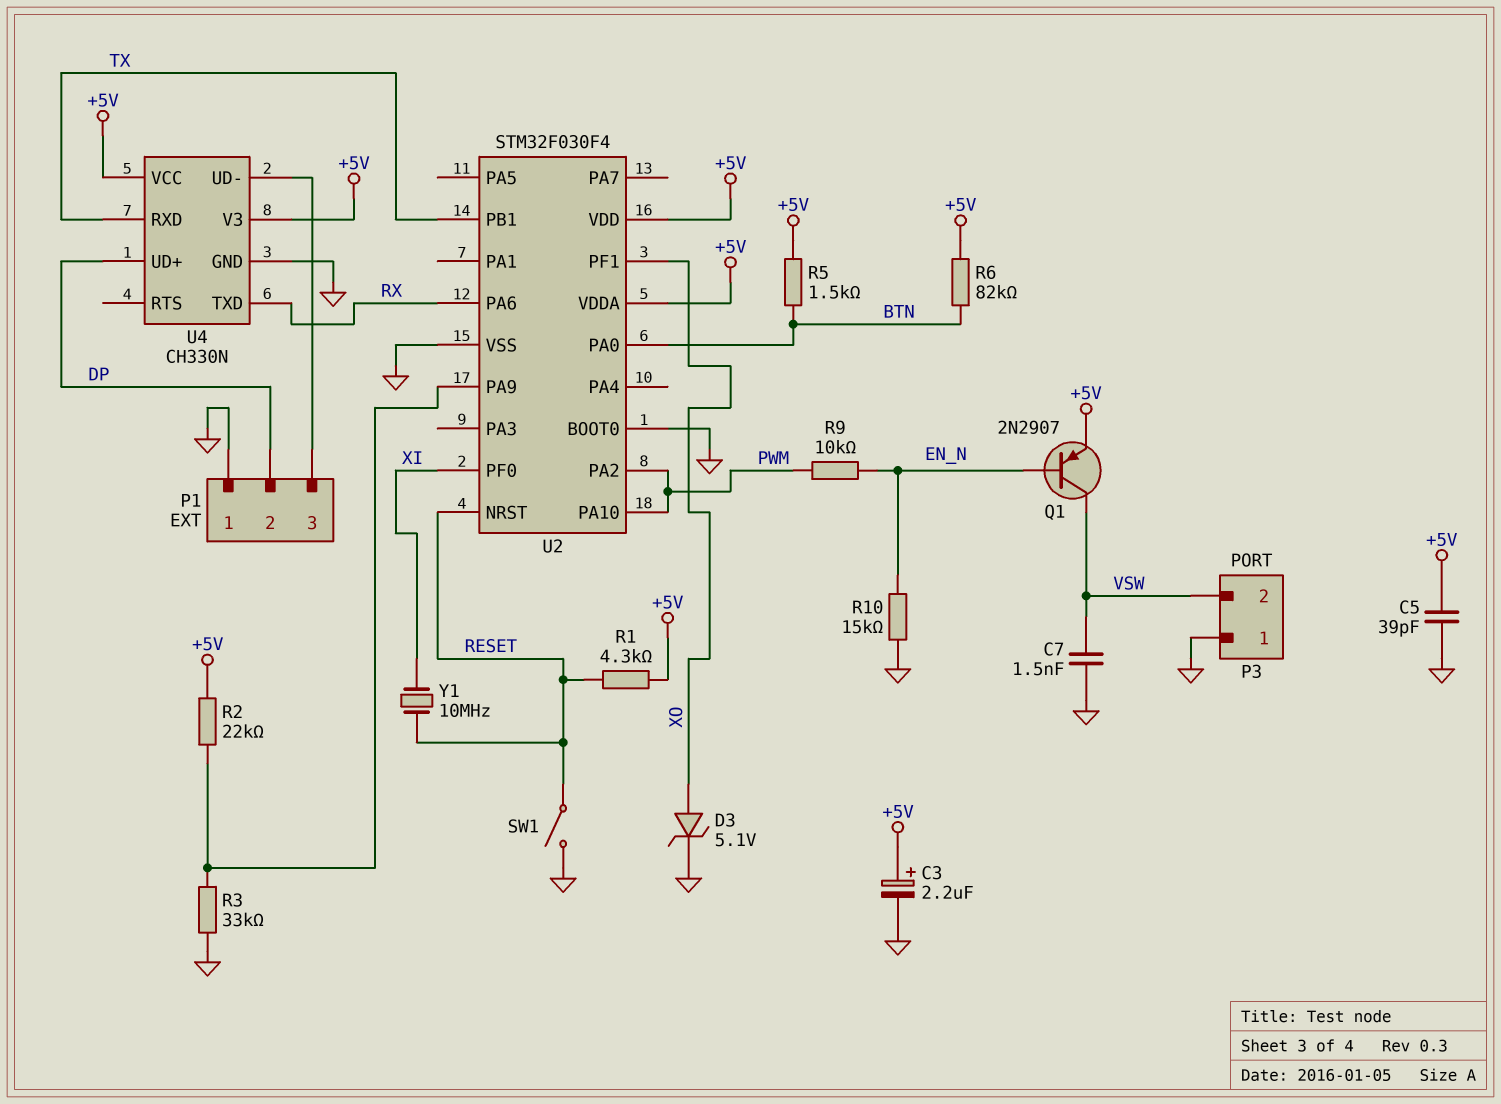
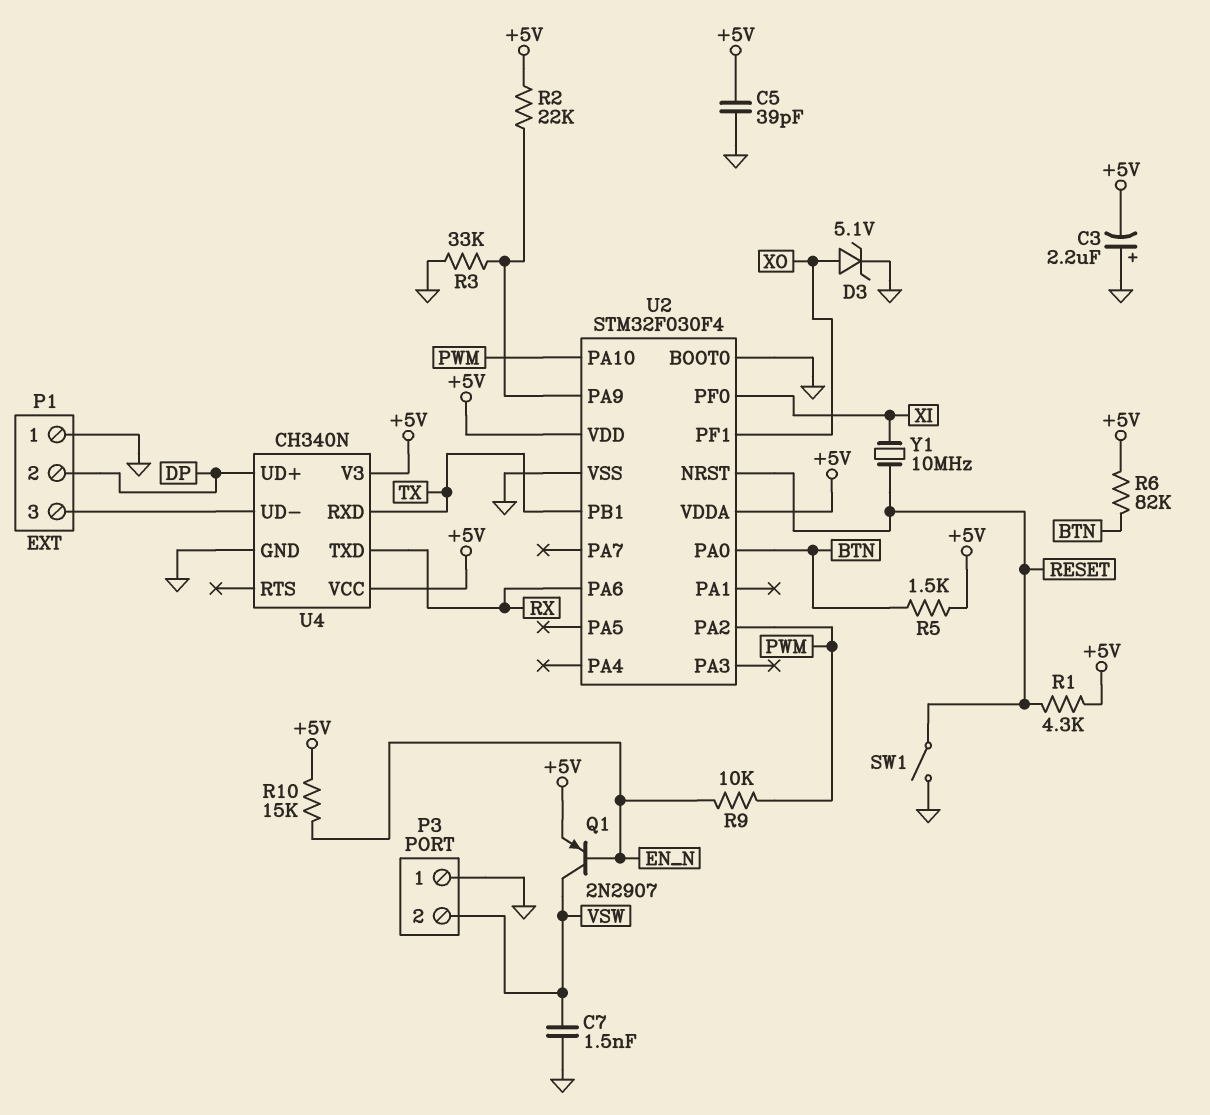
C3: 2.2uF (plus +5V, minus GND) -> 2.2uF (plus GND, minus +5V)
R10: 15k (EN_N, GND) -> 15k (+5V, EN_N)
U4: CH330N -> CH340N

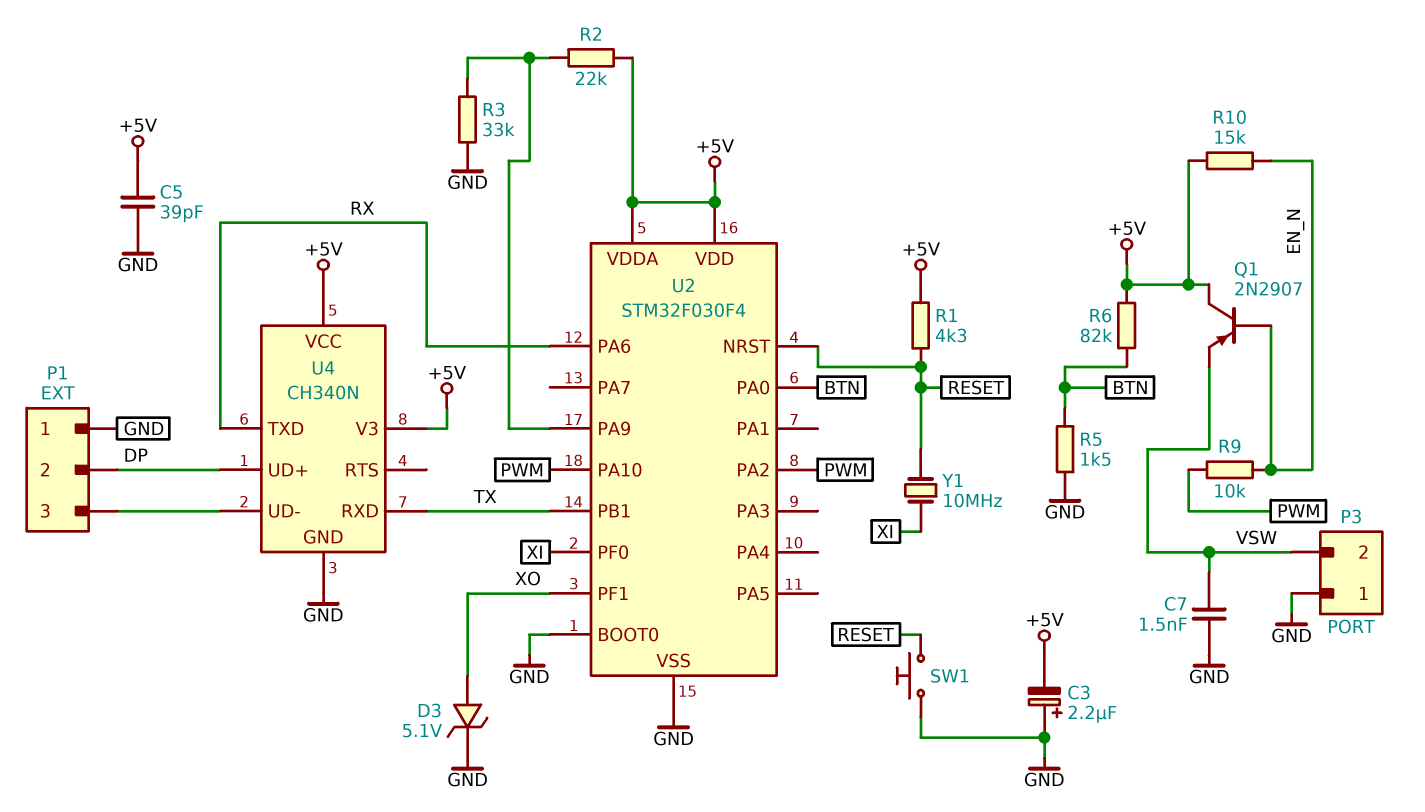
Q1: PNP 2N2907 (B EN_N, C VSW, E +5V) -> PNP 2N2907 (B EN_N, C +5V, E VSW)
R5: 1.5k (+5V, BTN) -> 1.5k (BTN, GND)
SW1: switch (GND, RESET) -> button (GND, RESET)

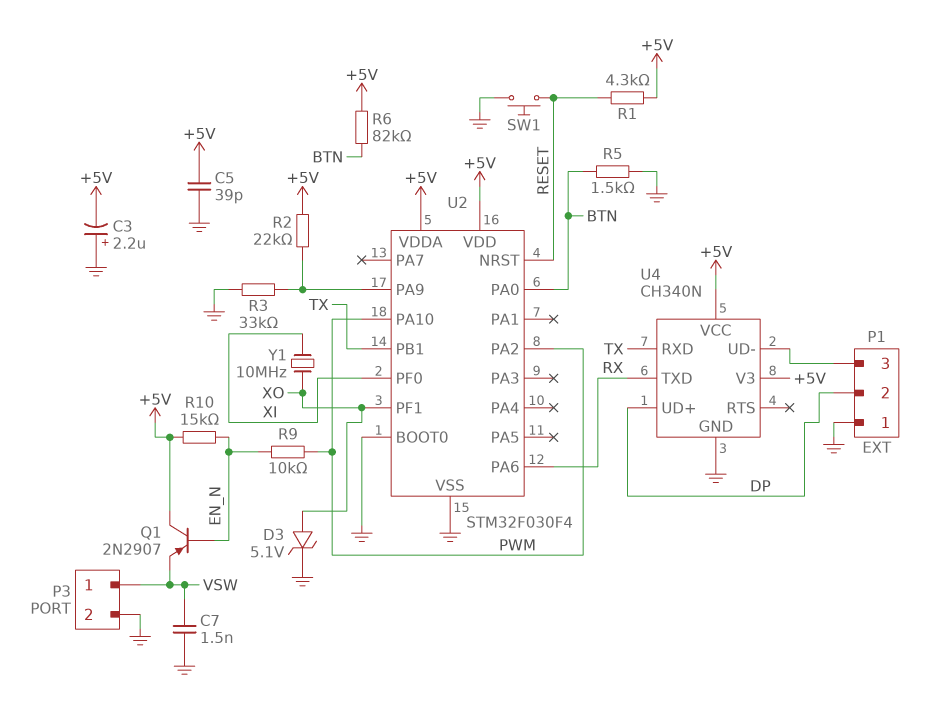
P3 pin 1: GND -> VSW
P3 pin 2: VSW -> GND
Y1: 10MHz (RESET, XI) -> 10MHz (XI, XO)

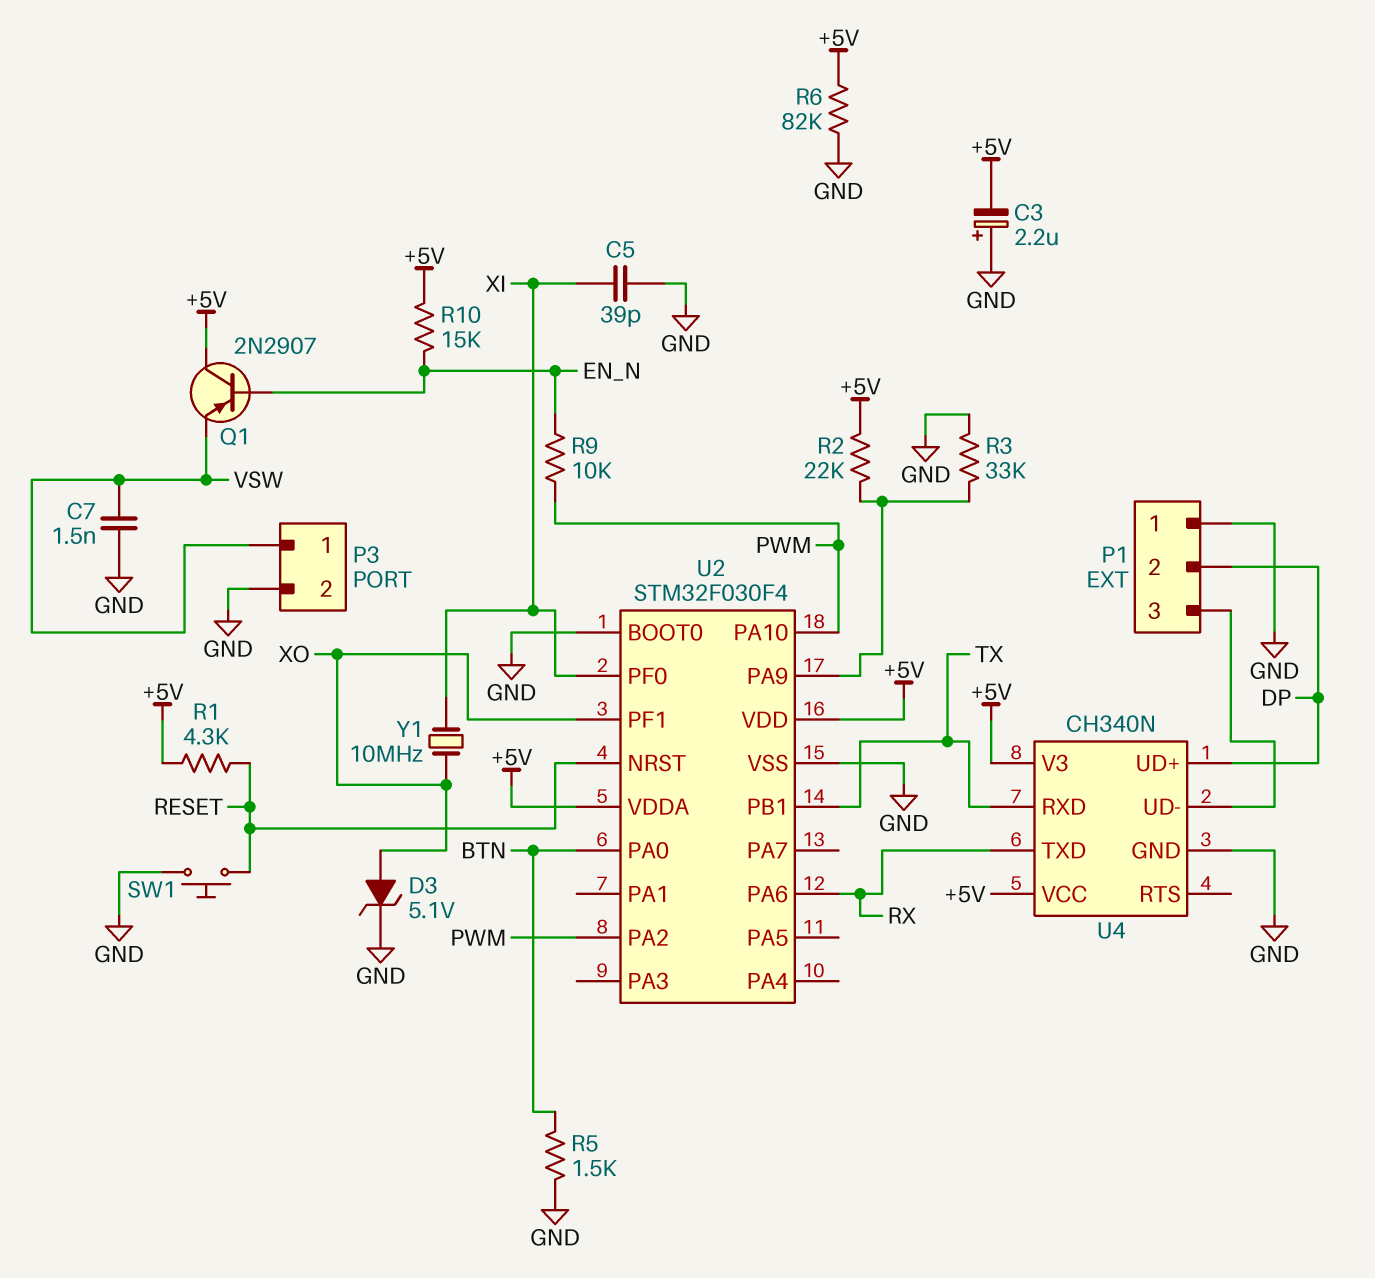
C5: 39pF (+5V, GND) -> 39pF (GND, XI)
R6: 82k (+5V, BTN) -> 82k (+5V, GND)

